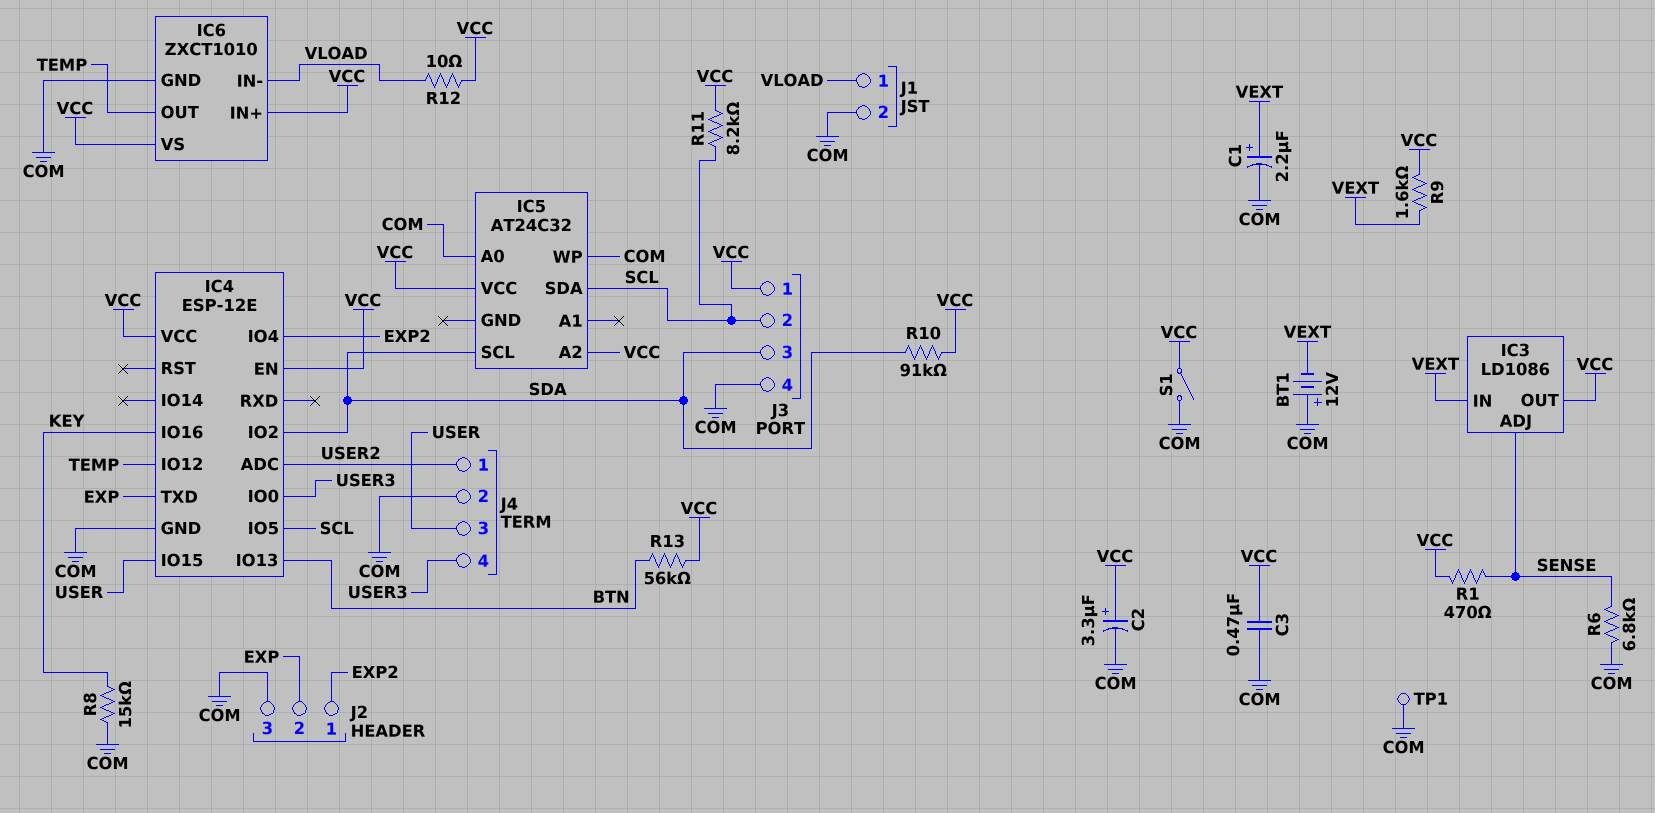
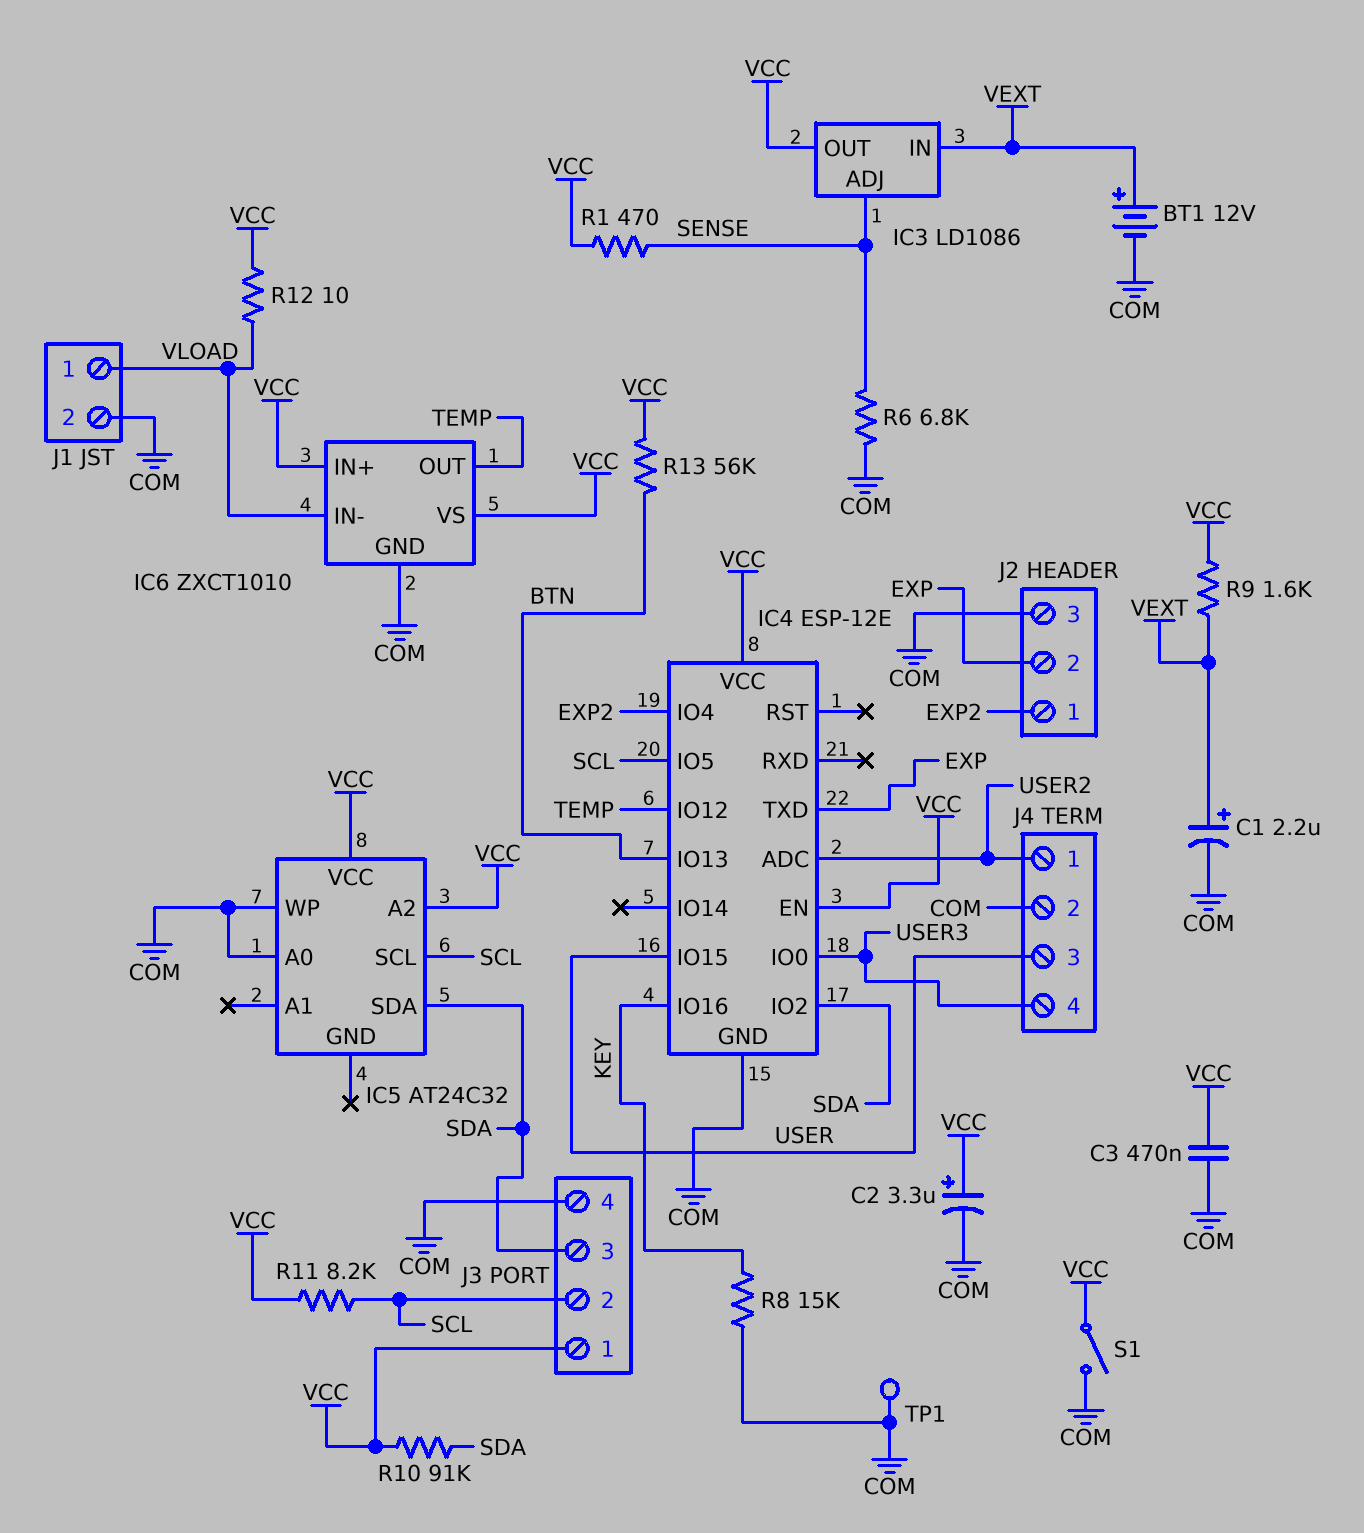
BT1: 12V (plus COM, minus VEXT) -> 12V (plus VEXT, minus COM)
IC5 pin SCL: SDA -> SCL
IC5 pin SDA: SCL -> SDA

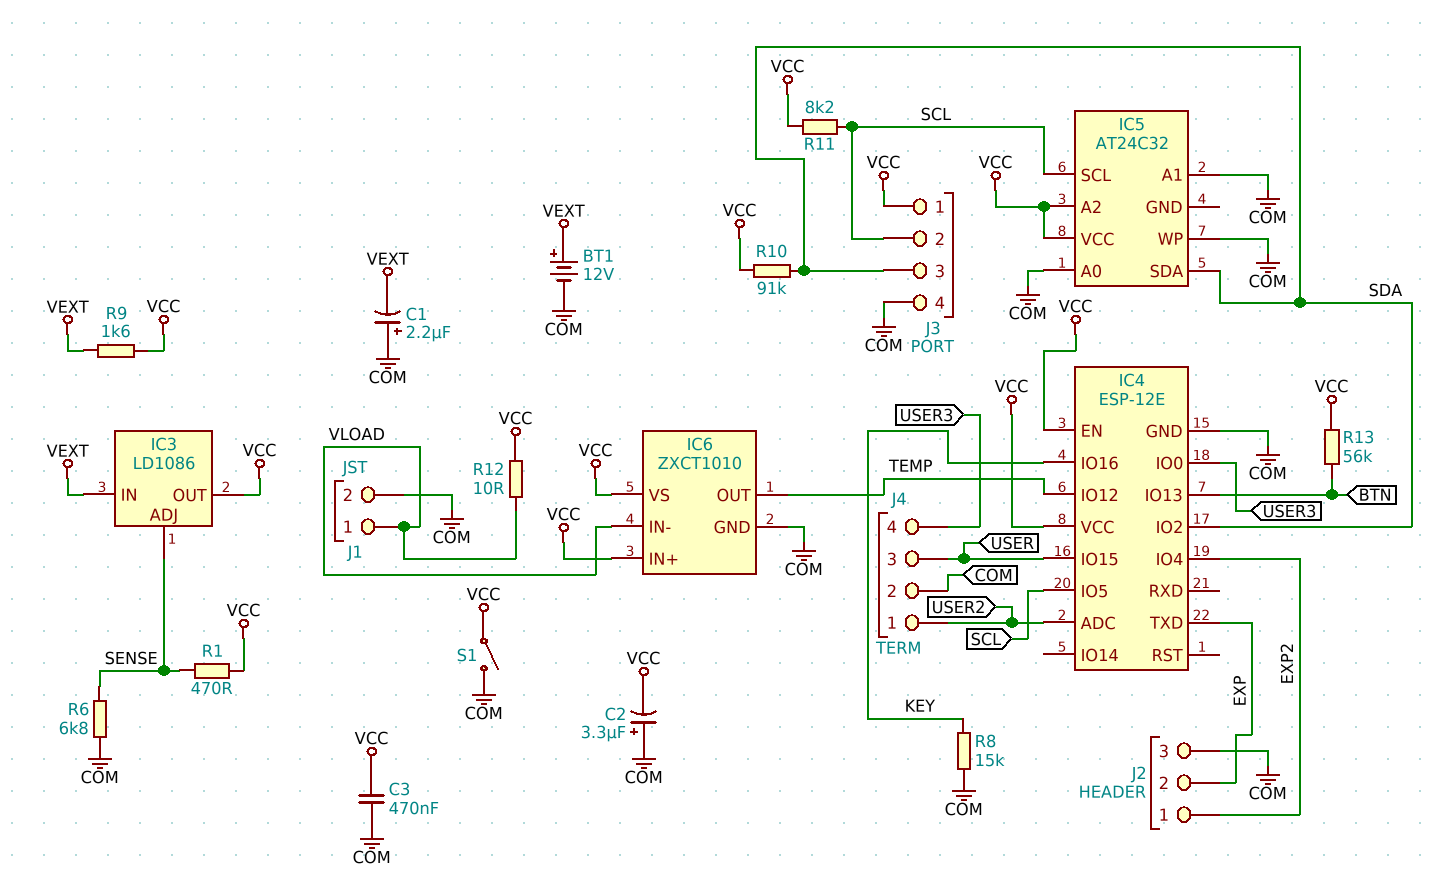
C1: 2.2uF (plus VEXT, minus COM) -> 2.2uF (plus COM, minus VEXT)
C2: 3.3uF (plus VCC, minus COM) -> 3.3uF (plus COM, minus VCC)
IC5 pin A1: none -> COM
TP1: test point (COM) -> none

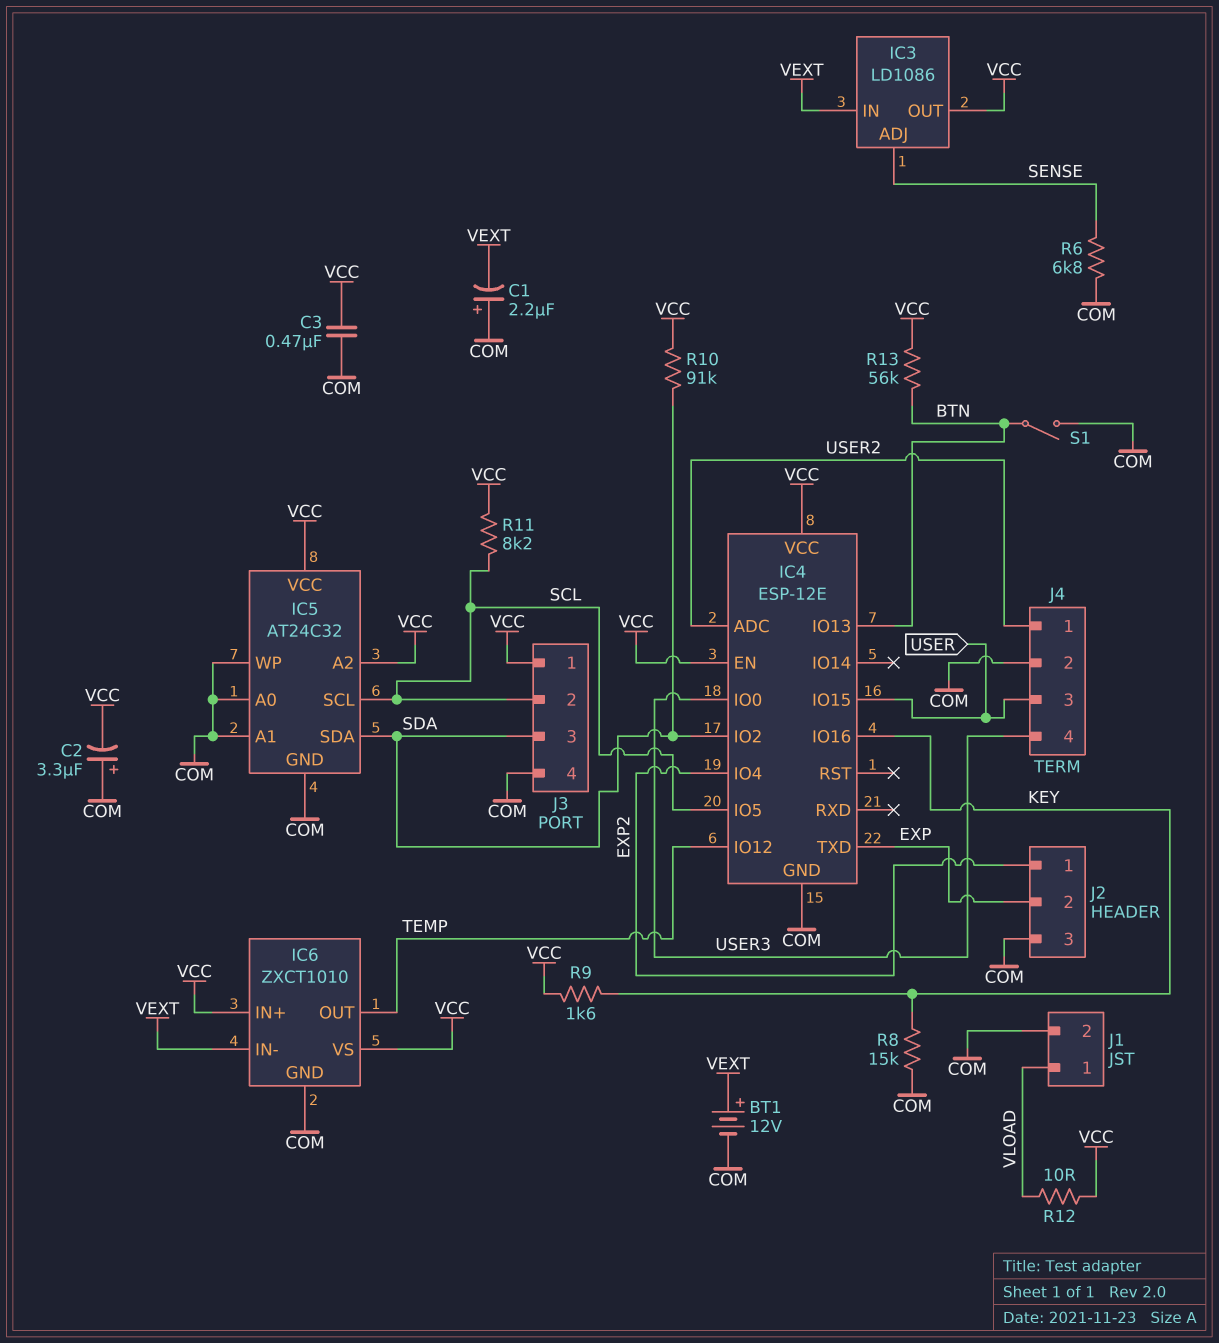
IC5 pin GND: none -> COM
IC6 pin IN-: VLOAD -> VEXT
R1: 470 (SENSE, VCC) -> none
R9: 1.6k (VCC, VEXT) -> 1.6k (KEY, VCC)
S1: switch (COM, VCC) -> switch (BTN, COM)

